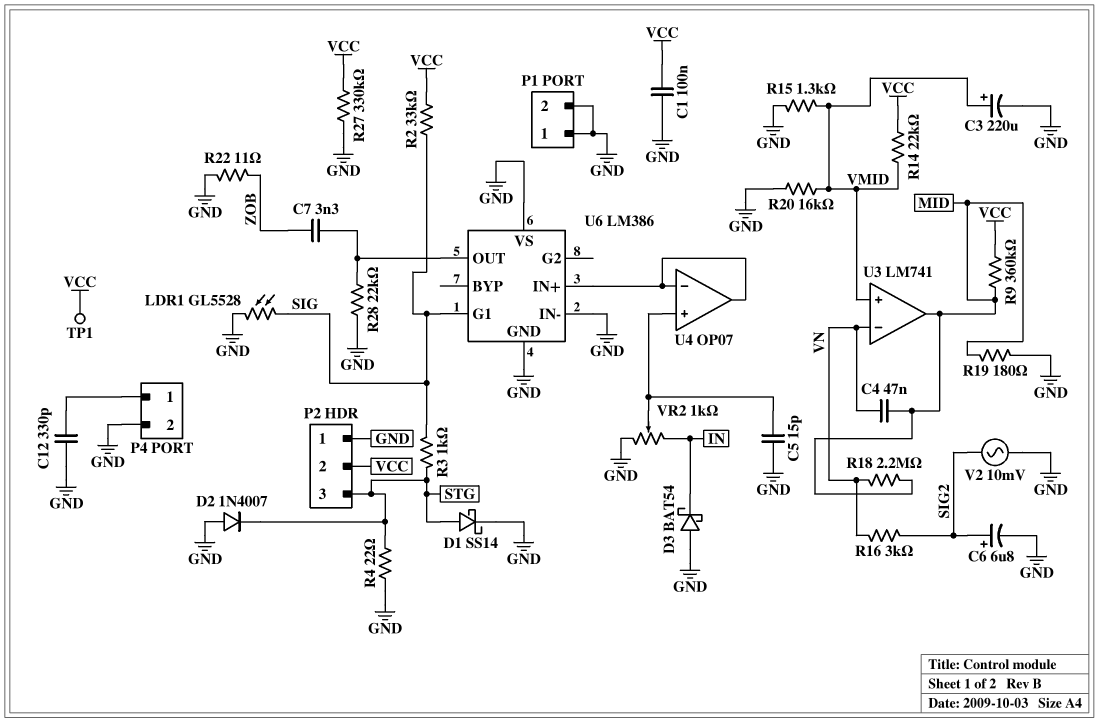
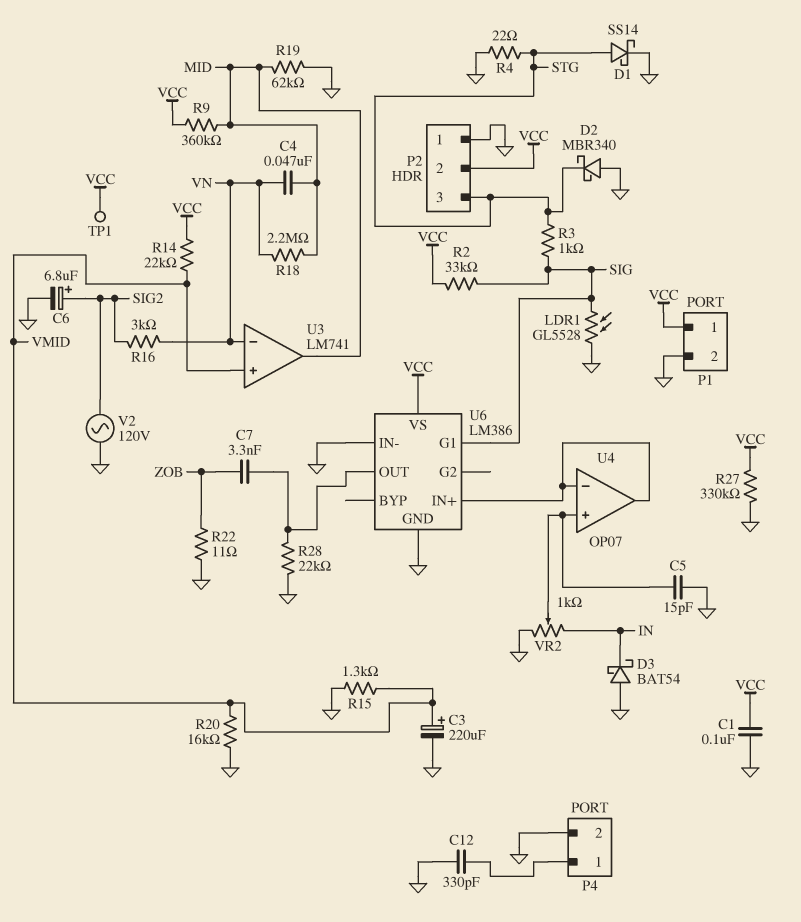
D2: diode 1N4007 (A GND, K STG) -> schottky MBR340 (A GND, K STG)
P1 pin 1: GND -> VCC
R19: 180 (GND, MID) -> 62k (GND, MID)
U6 pin VS: GND -> VCC
V2: AC 10mV (GND, SIG2) -> AC 120V (GND, SIG2)

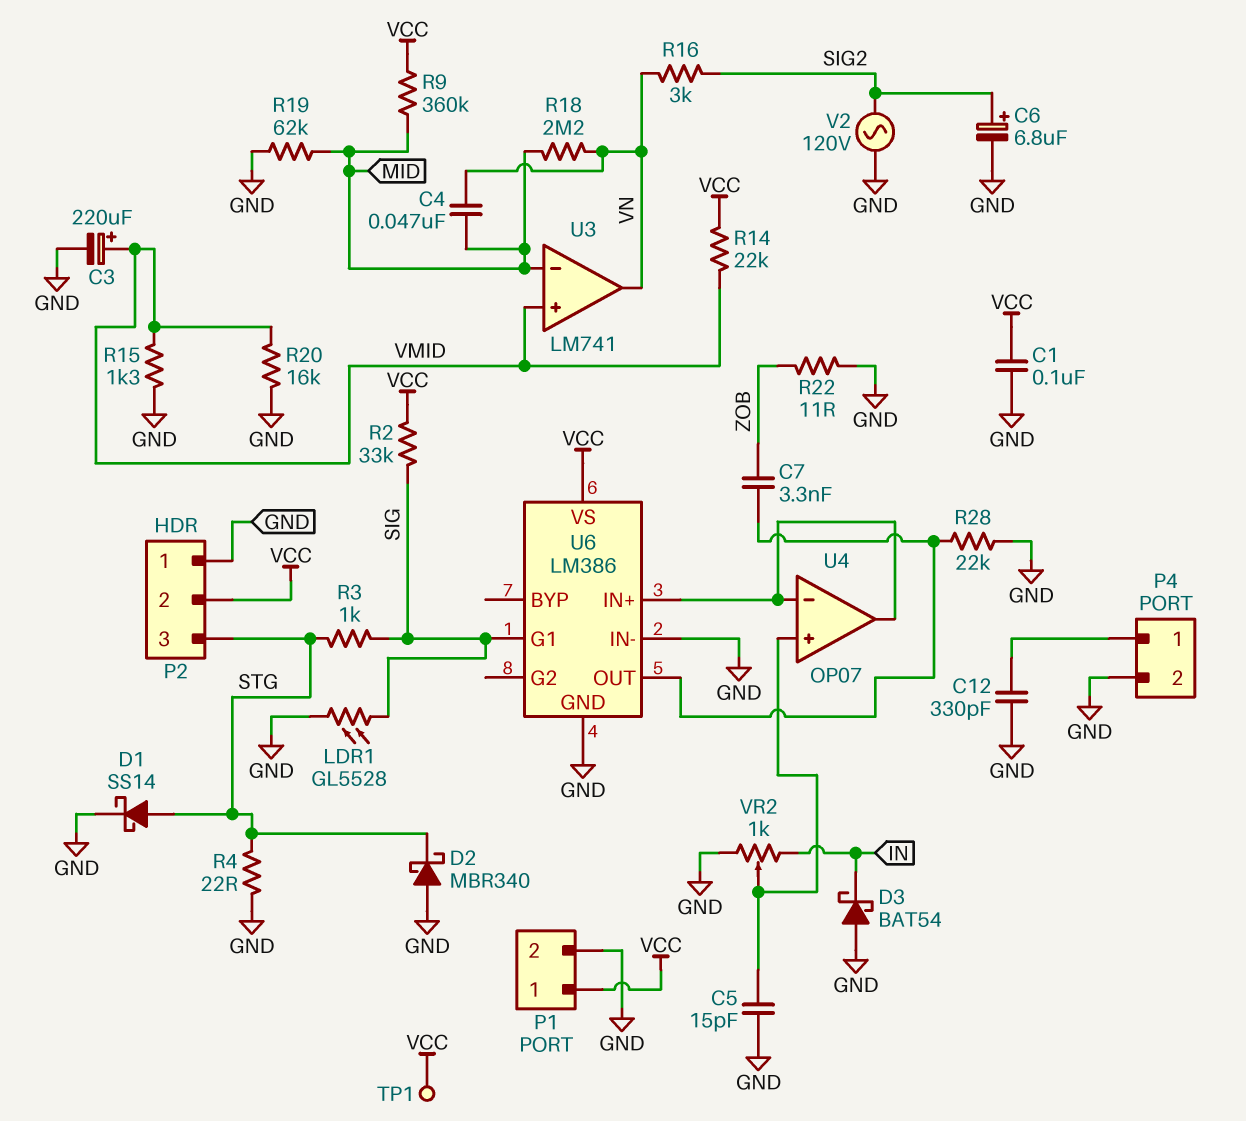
R27: 330k (GND, VCC) -> none
U3 pin in-: VN -> MID
U3 pin out: MID -> VN

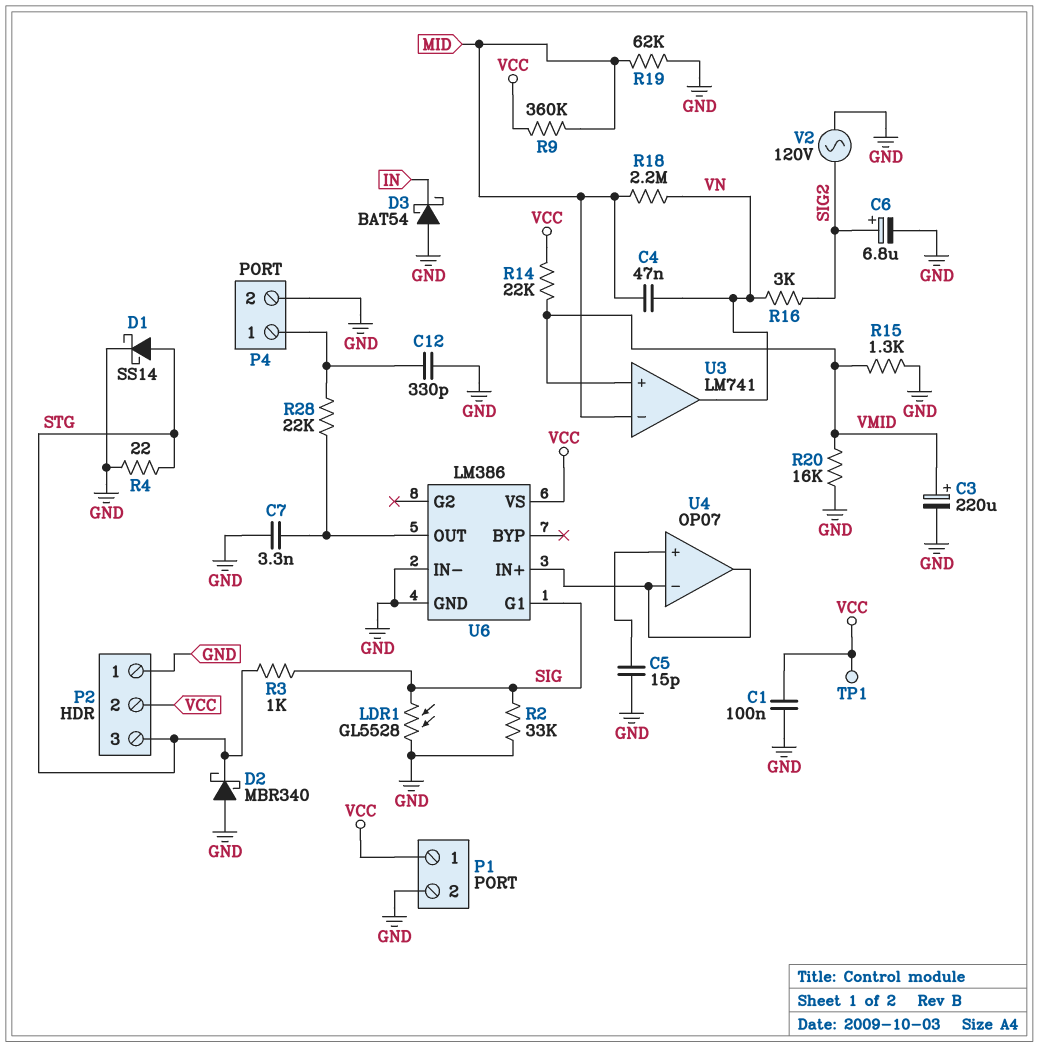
C7: 3.3nF (U6/OUT, ZOB) -> 3.3nF (GND, U6/OUT)
R2: 33k (SIG, VCC) -> 33k (GND, SIG)
R22: 11 (GND, ZOB) -> none
R28: 22k (GND, U6/OUT) -> 22k (P4/1, U6/OUT)
VR2: 1k (GND, IN, wiper U4/in+) -> none

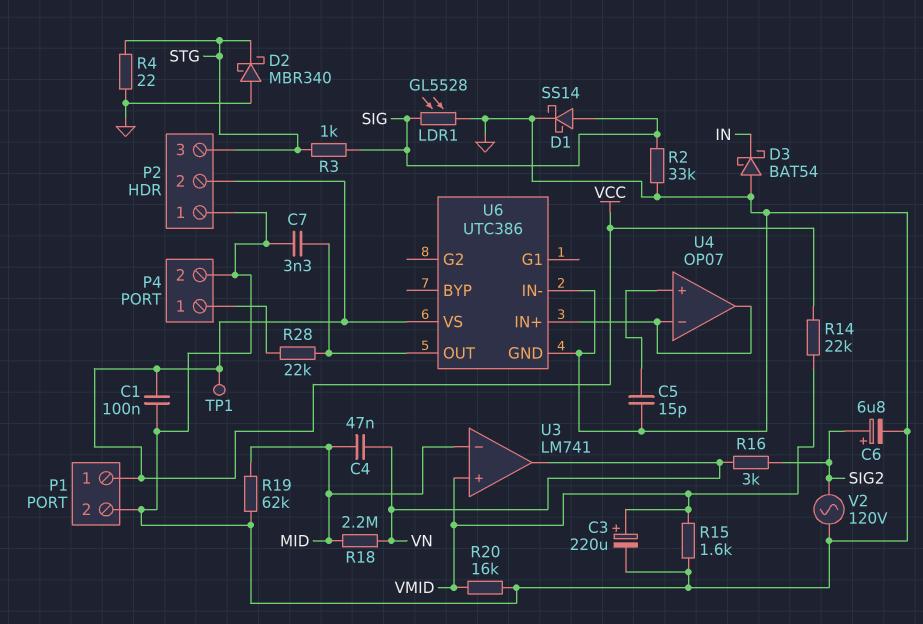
C12: 330pF (GND, P4/1) -> none
D1: schottky SS14 (A STG, K GND) -> schottky SS14 (A SIG, K GND)
R9: 360k (MID, VCC) -> none
R15: 1.3k (GND, VMID) -> 1.6k (GND, VMID)
U6: LM386 -> UTC386
U6 pin G1: SIG -> none

